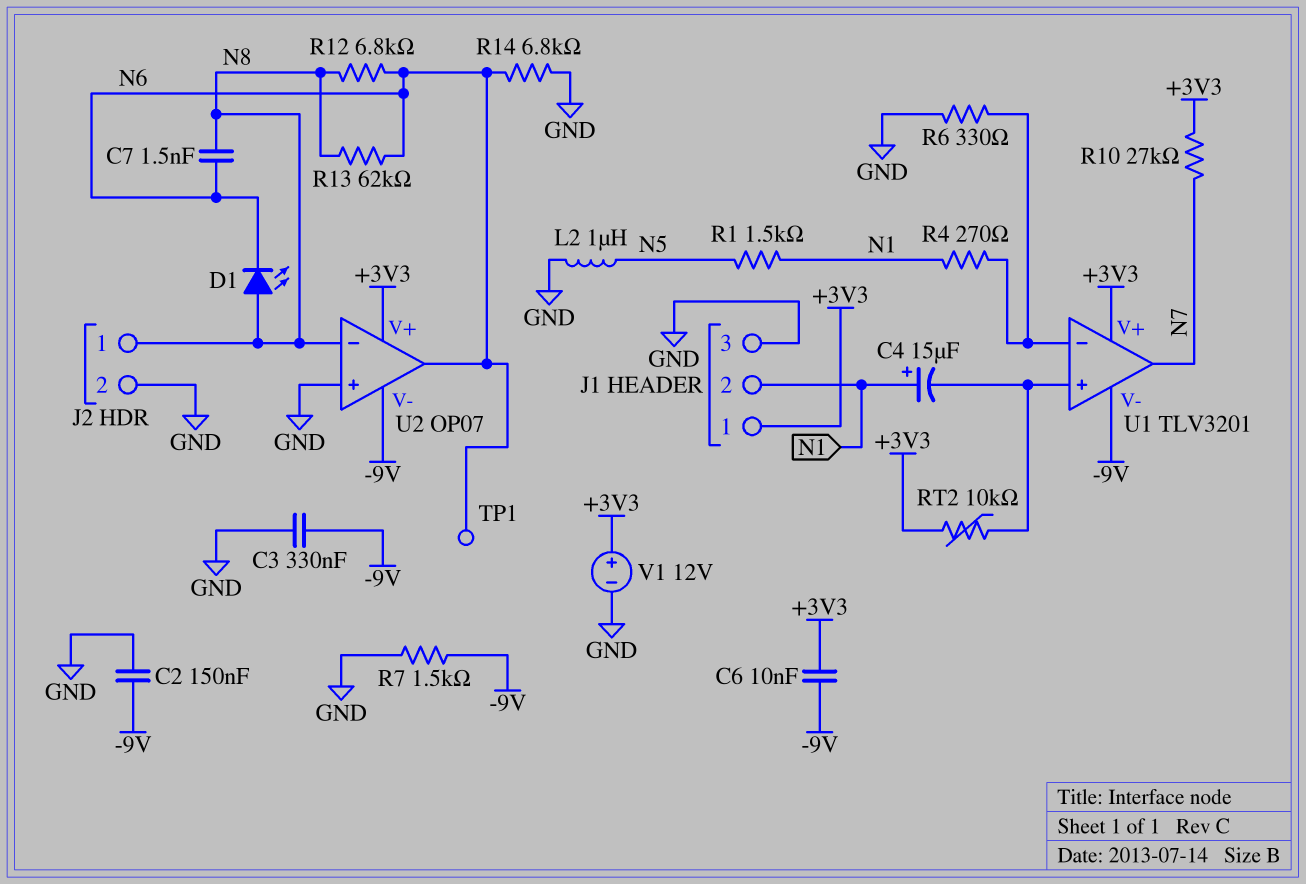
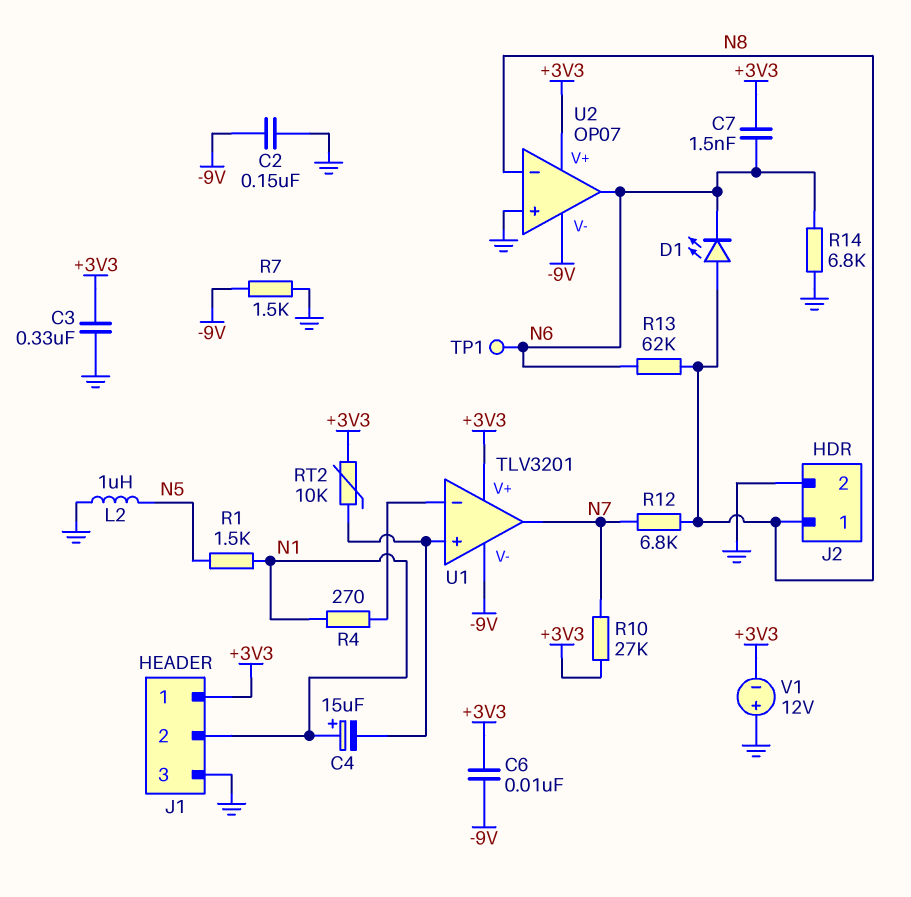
C3: 330nF (-9V, GND) -> 330nF (+3V3, GND)
C7: 1.5nF (N6, N8) -> 1.5nF (+3V3, N6)
R6: 330 (GND, U1/in-) -> none
R12: 6.8k (N6, N8) -> 6.8k (N7, N8)
V1: 12V (plus +3V3, minus GND) -> 12V (plus GND, minus +3V3)

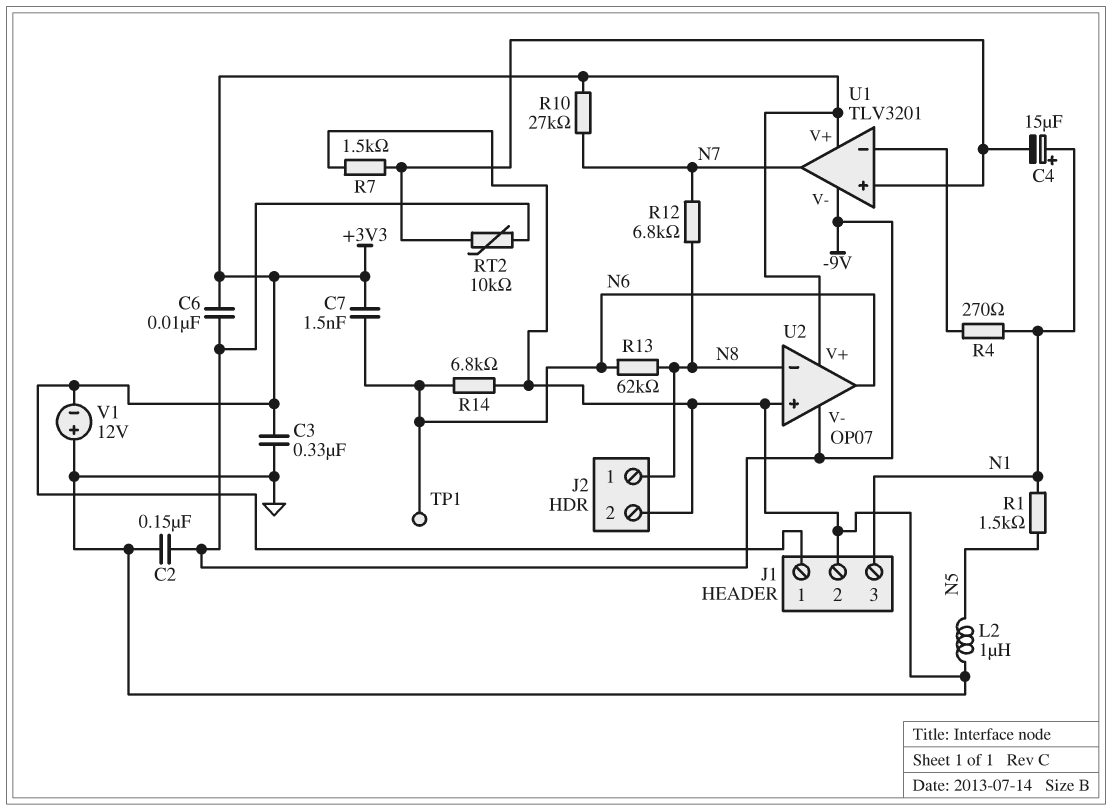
D1: LED (A N8, K N6) -> none
J1 pin 2: N1 -> GND
J1 pin 3: GND -> N1
R7: 1.5k (-9V, GND) -> 1.5k (GND, U1/in+)
RT2: 10k (+3V3, U1/in+) -> 10k (-9V, U1/in+)

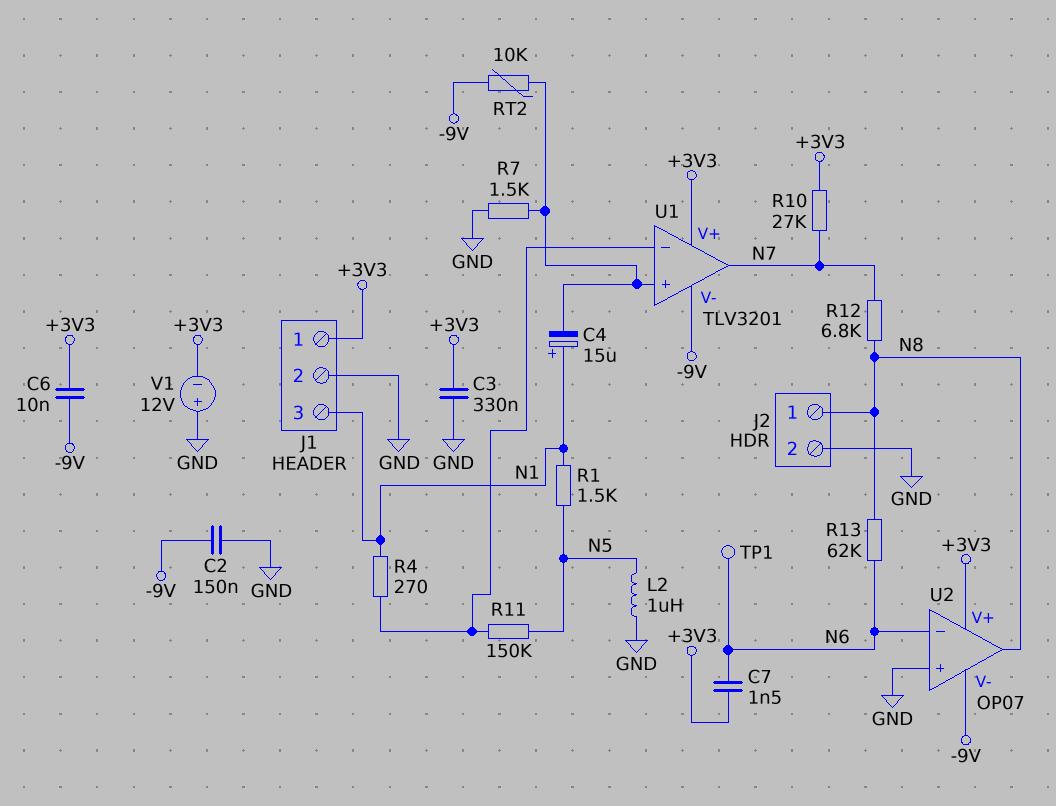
R11: none -> 150k (N5, U1/in-)
R14: 6.8k (GND, N6) -> none
U2 pin in-: N8 -> N6
U2 pin out: N6 -> N8

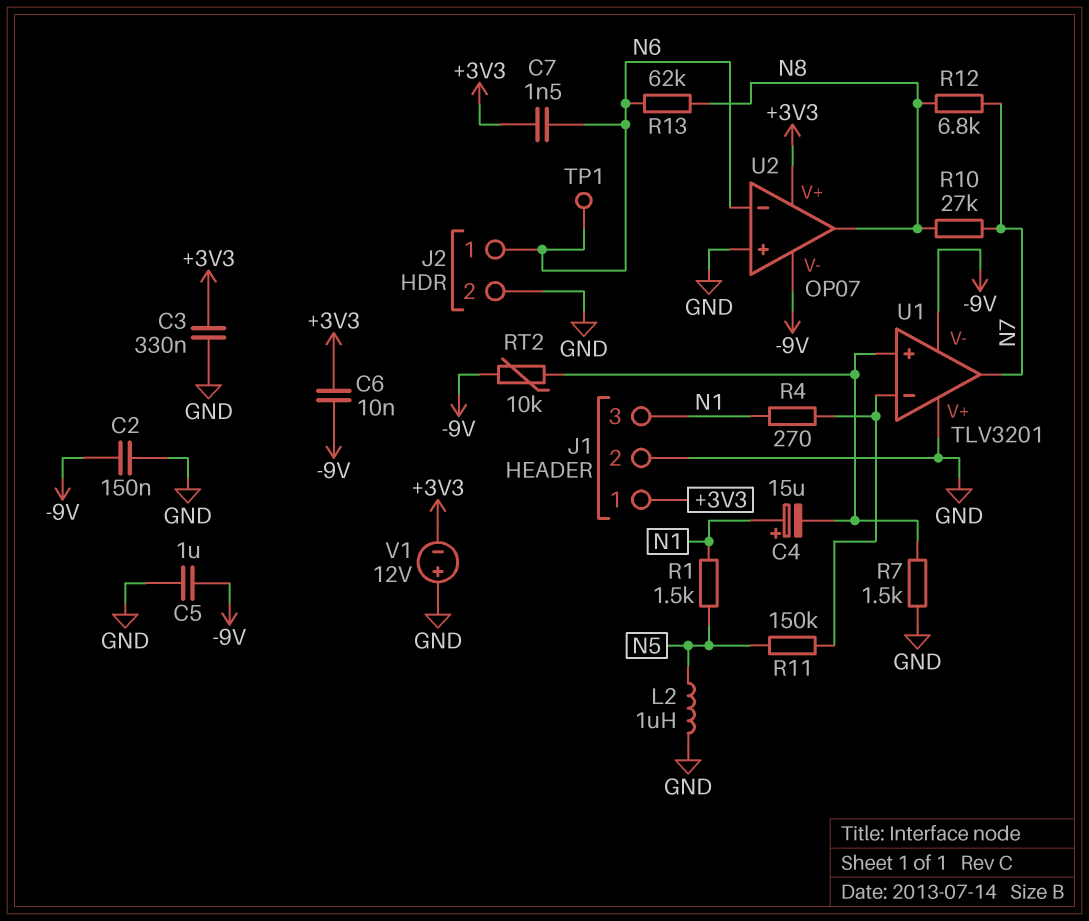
C5: none -> 1uF (-9V, GND)
J2 pin 1: N8 -> N6
R10: 27k (+3V3, N7) -> 27k (N7, N8)
U1 pin V+: +3V3 -> GND

